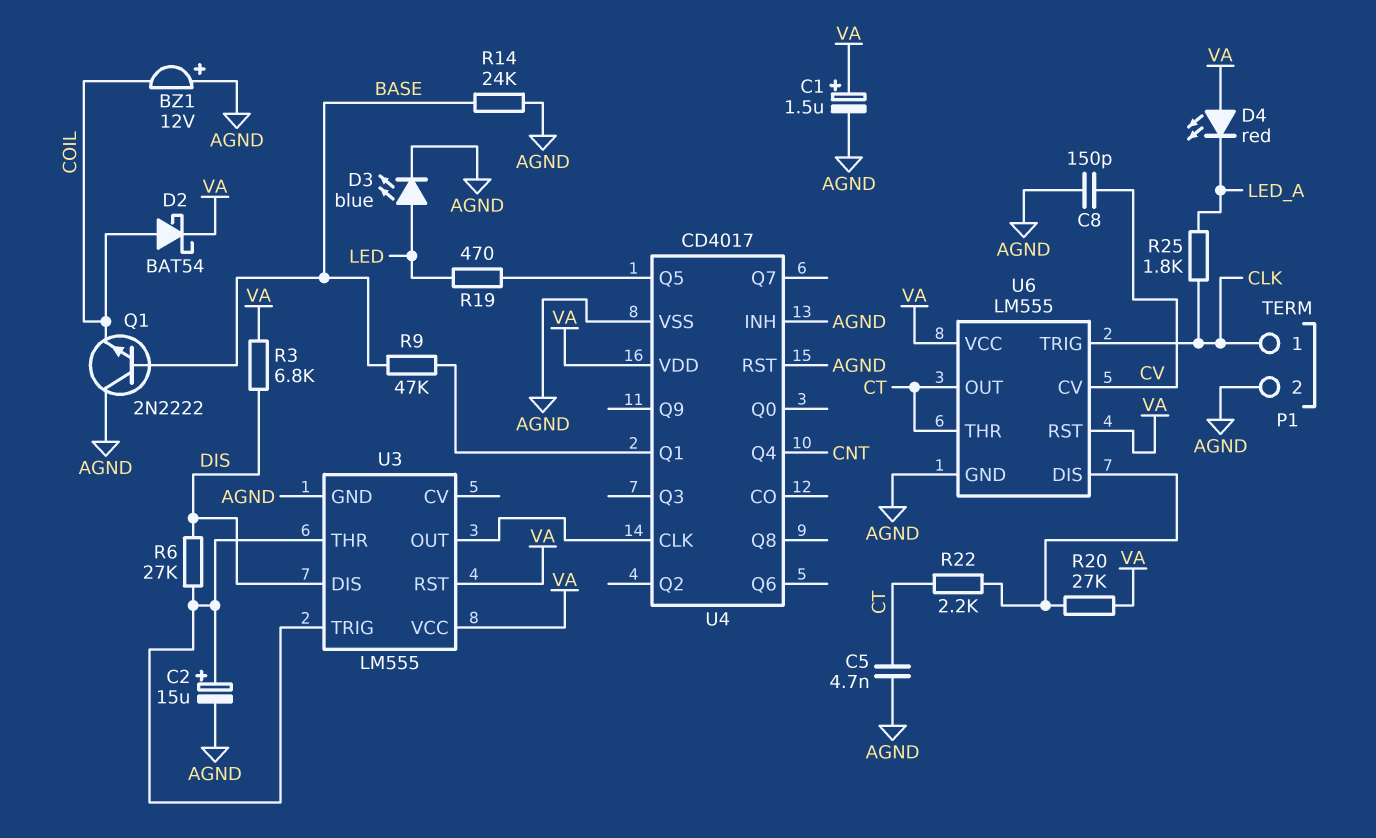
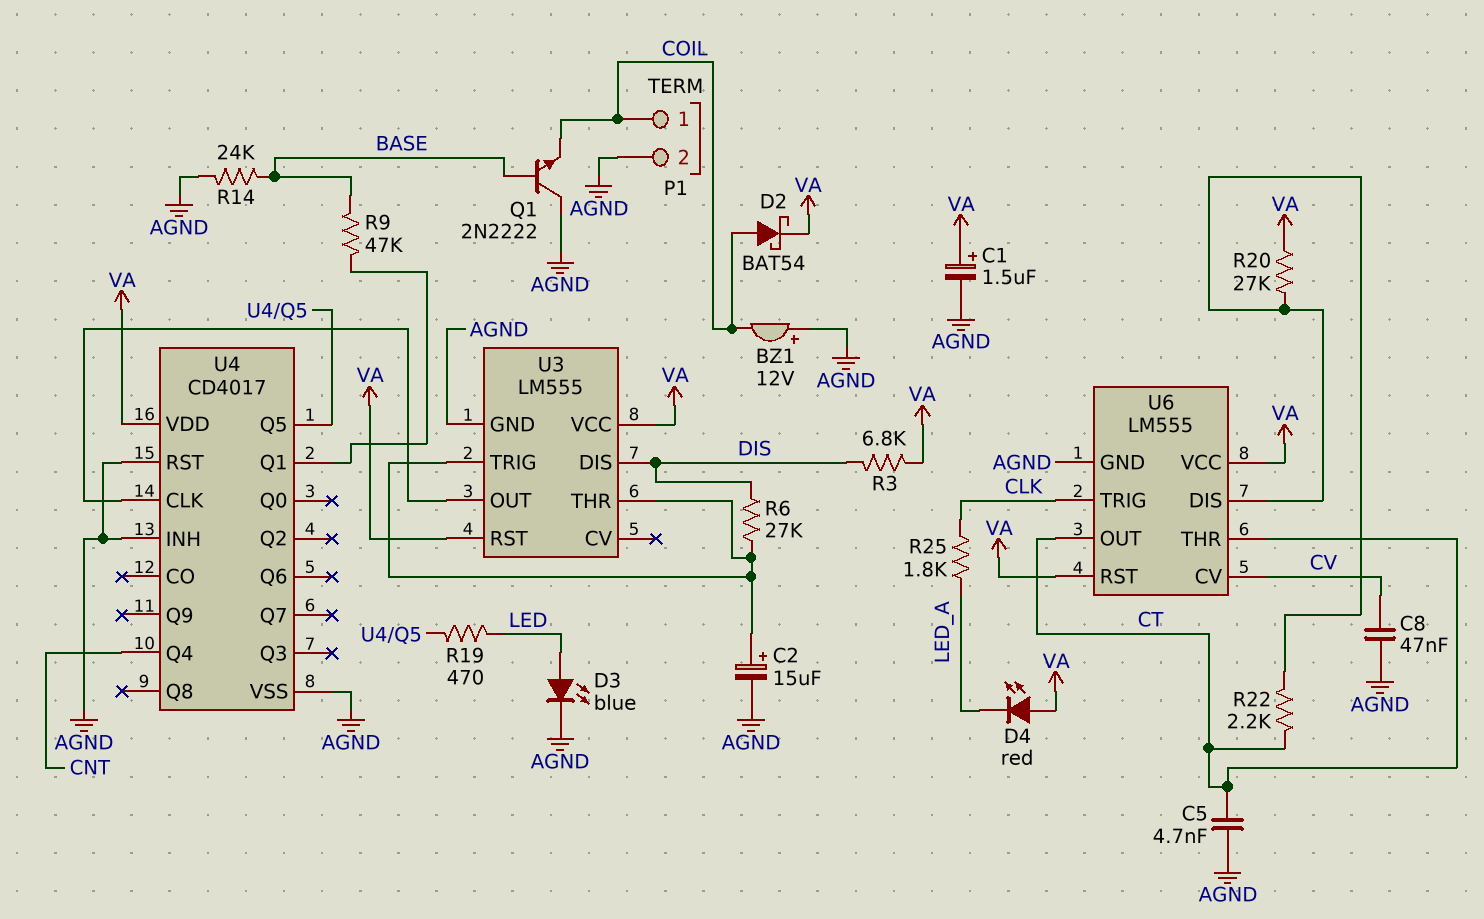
C8: 150pF (AGND, CV) -> 47nF (AGND, CV)
P1 pin 1: CLK -> COIL

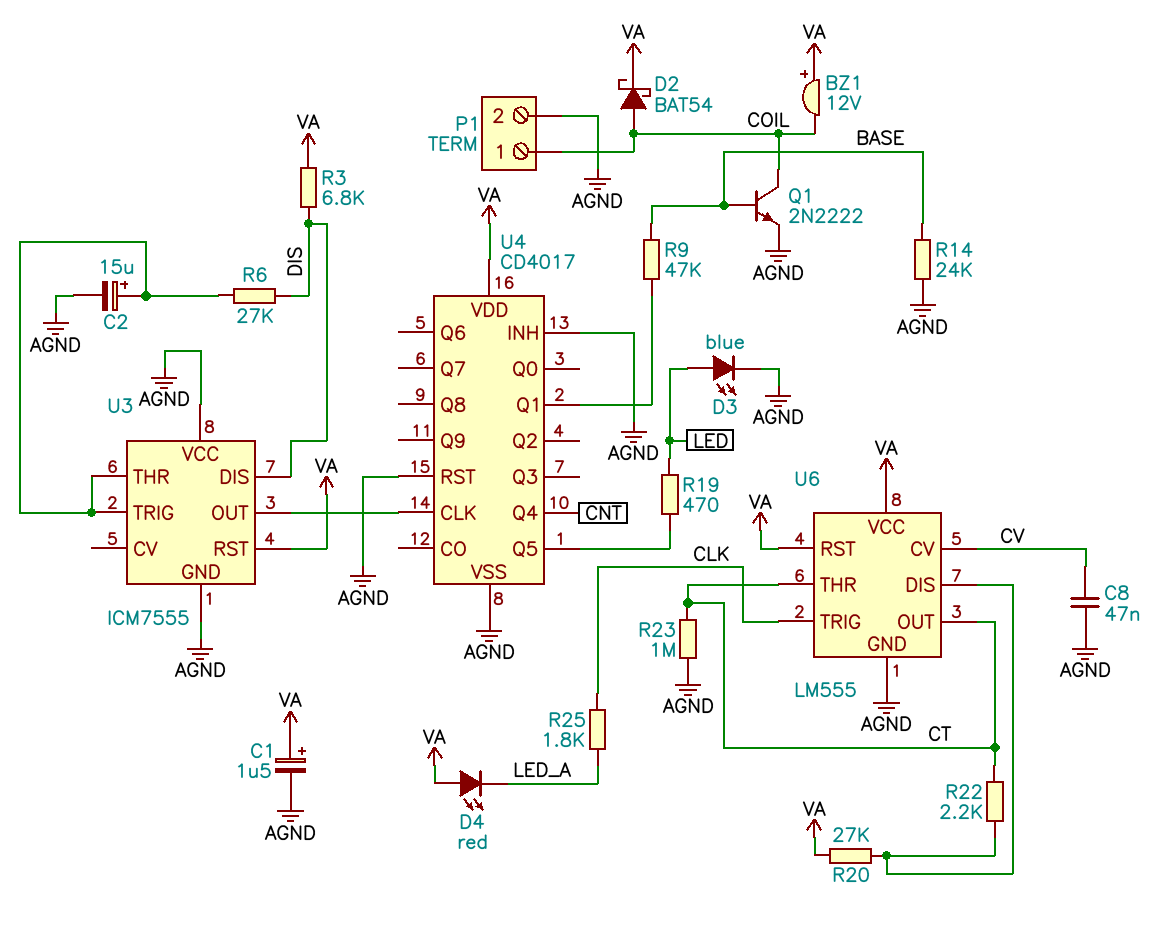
BZ1: buzzer 12V (plus AGND, minus COIL) -> buzzer 12V (plus VA, minus COIL)
C5: 4.7nF (AGND, CT) -> none
Q1: NPN 2N2222 (B BASE, C AGND, E COIL) -> NPN 2N2222 (B BASE, C COIL, E AGND)
R23: none -> 1M (AGND, CT)
U3: LM555 -> ICM7555
U3 pin VCC: VA -> AGND

